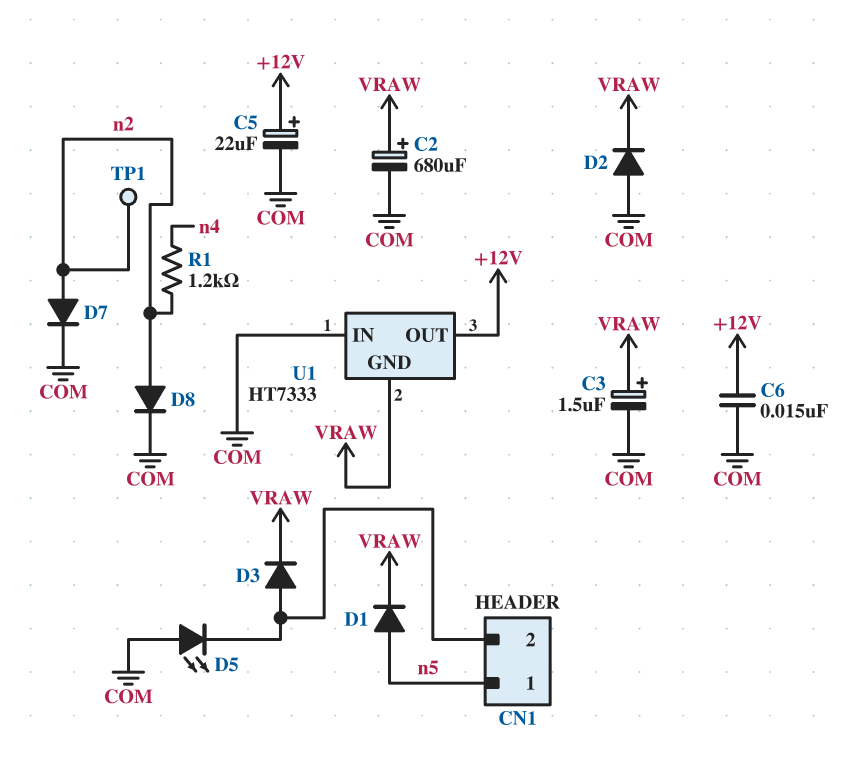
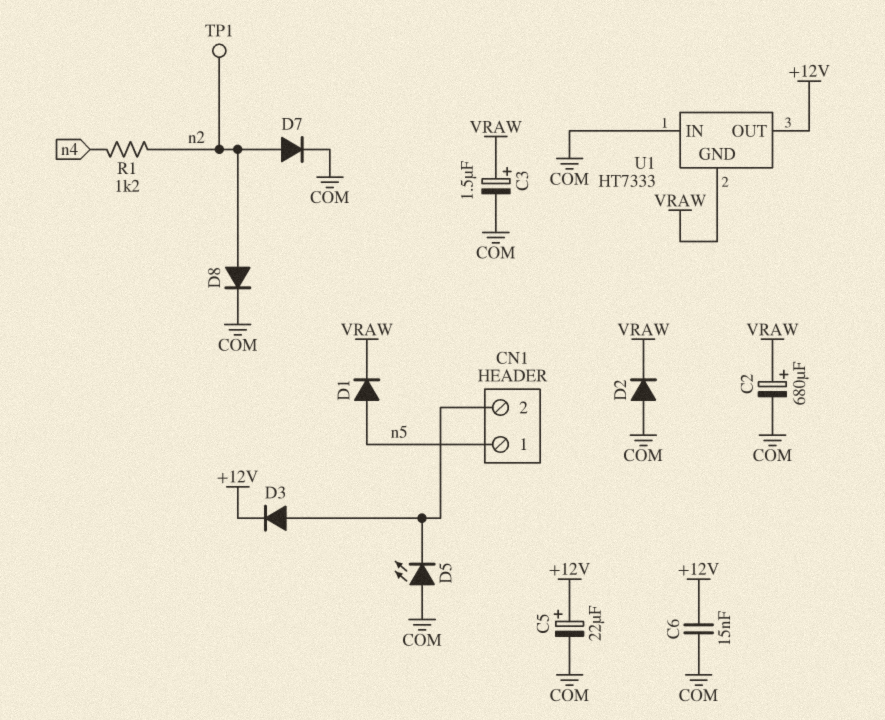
D3: diode (A CN1/2, K VRAW) -> diode (A CN1/2, K +12V)

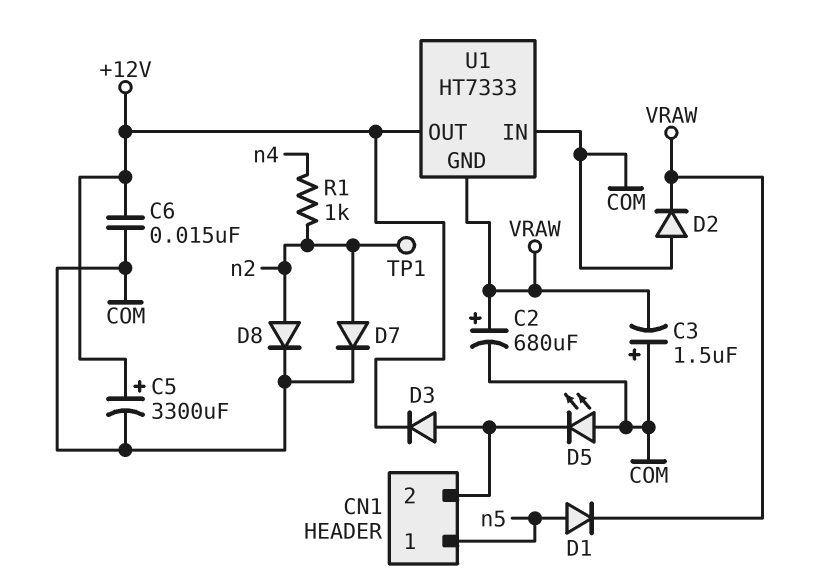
C3: 1.5uF (plus VRAW, minus COM) -> 1.5uF (plus COM, minus VRAW)
C5: 22uF (plus +12V, minus COM) -> 3300uF (plus +12V, minus COM)
R1: 1.2k (n2, n4) -> 1k (n2, n4)

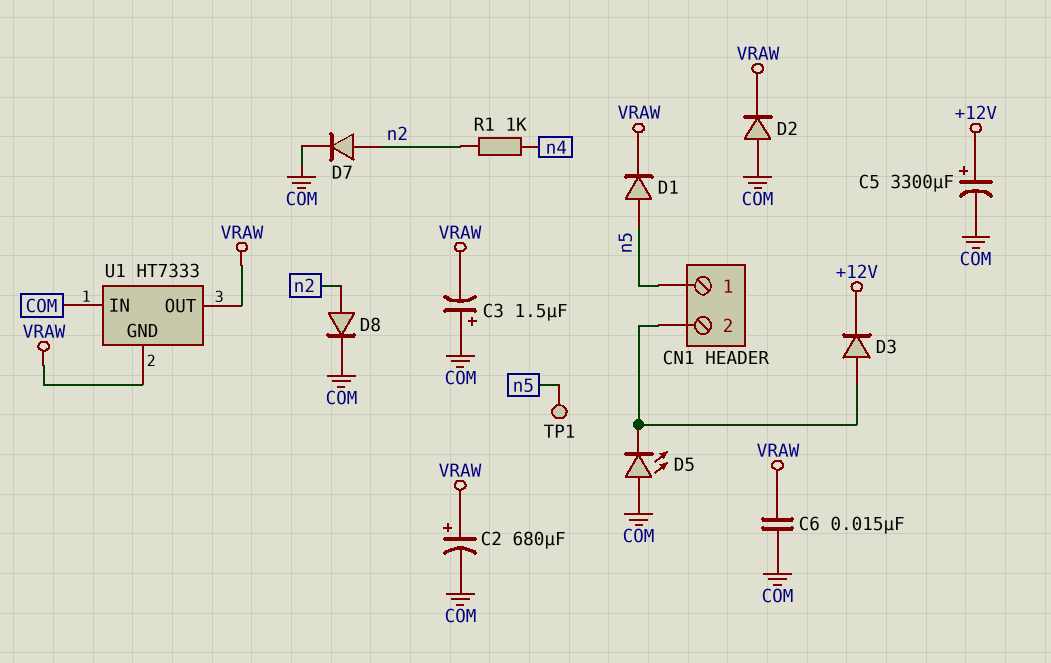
C6: 15nF (+12V, COM) -> 15nF (COM, VRAW)
TP1: test point (n2) -> test point (n5)
U1 pin OUT: +12V -> VRAW

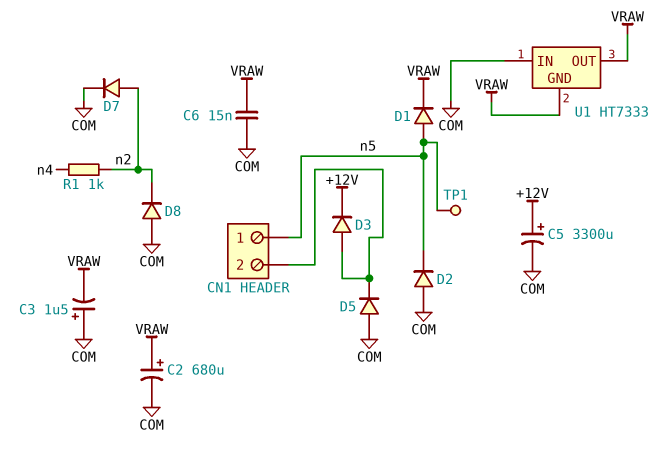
D2: diode (A COM, K VRAW) -> diode (A COM, K n5)
D5: LED (A COM, K CN1/2) -> diode (A COM, K CN1/2)
D8: diode (A n2, K COM) -> diode (A COM, K n2)

